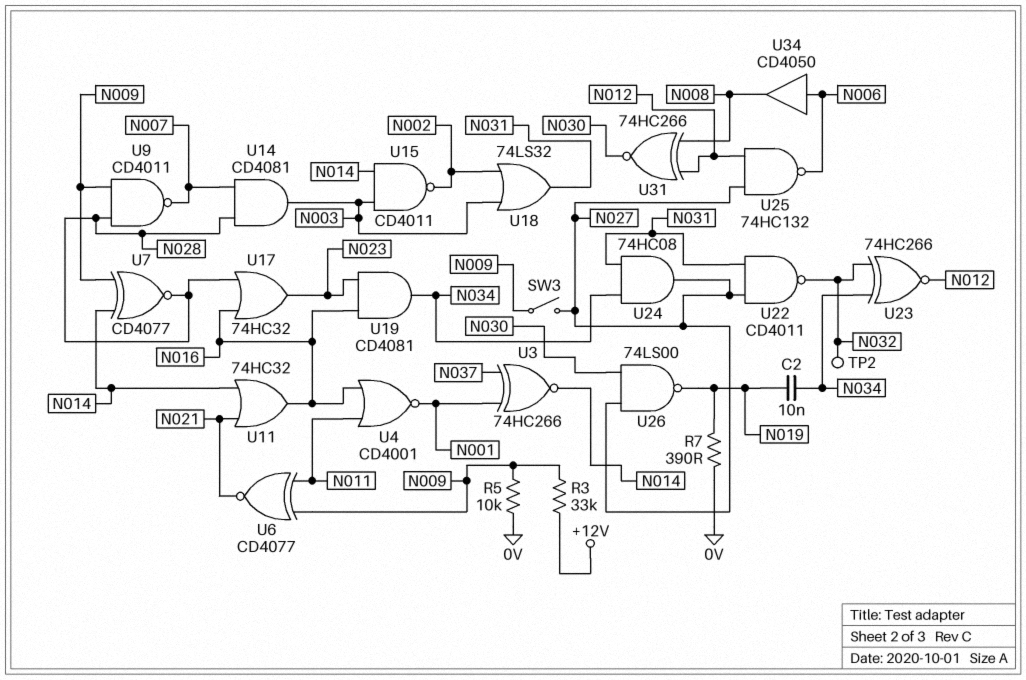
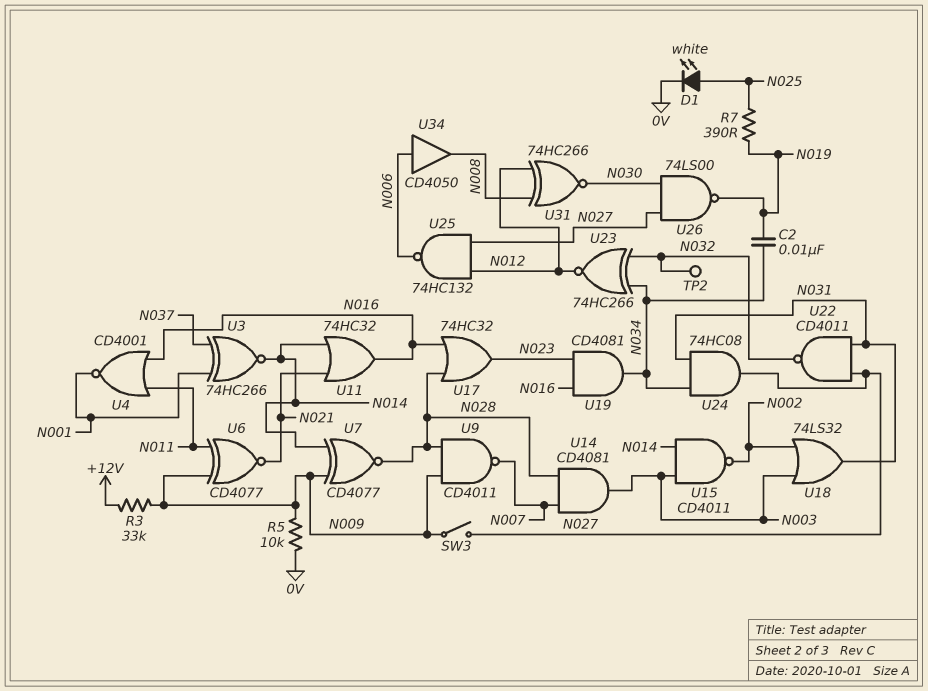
D1: none -> LED white (A N025, K 0V)
R7: 390 (0V, N019) -> 390 (N019, N025)

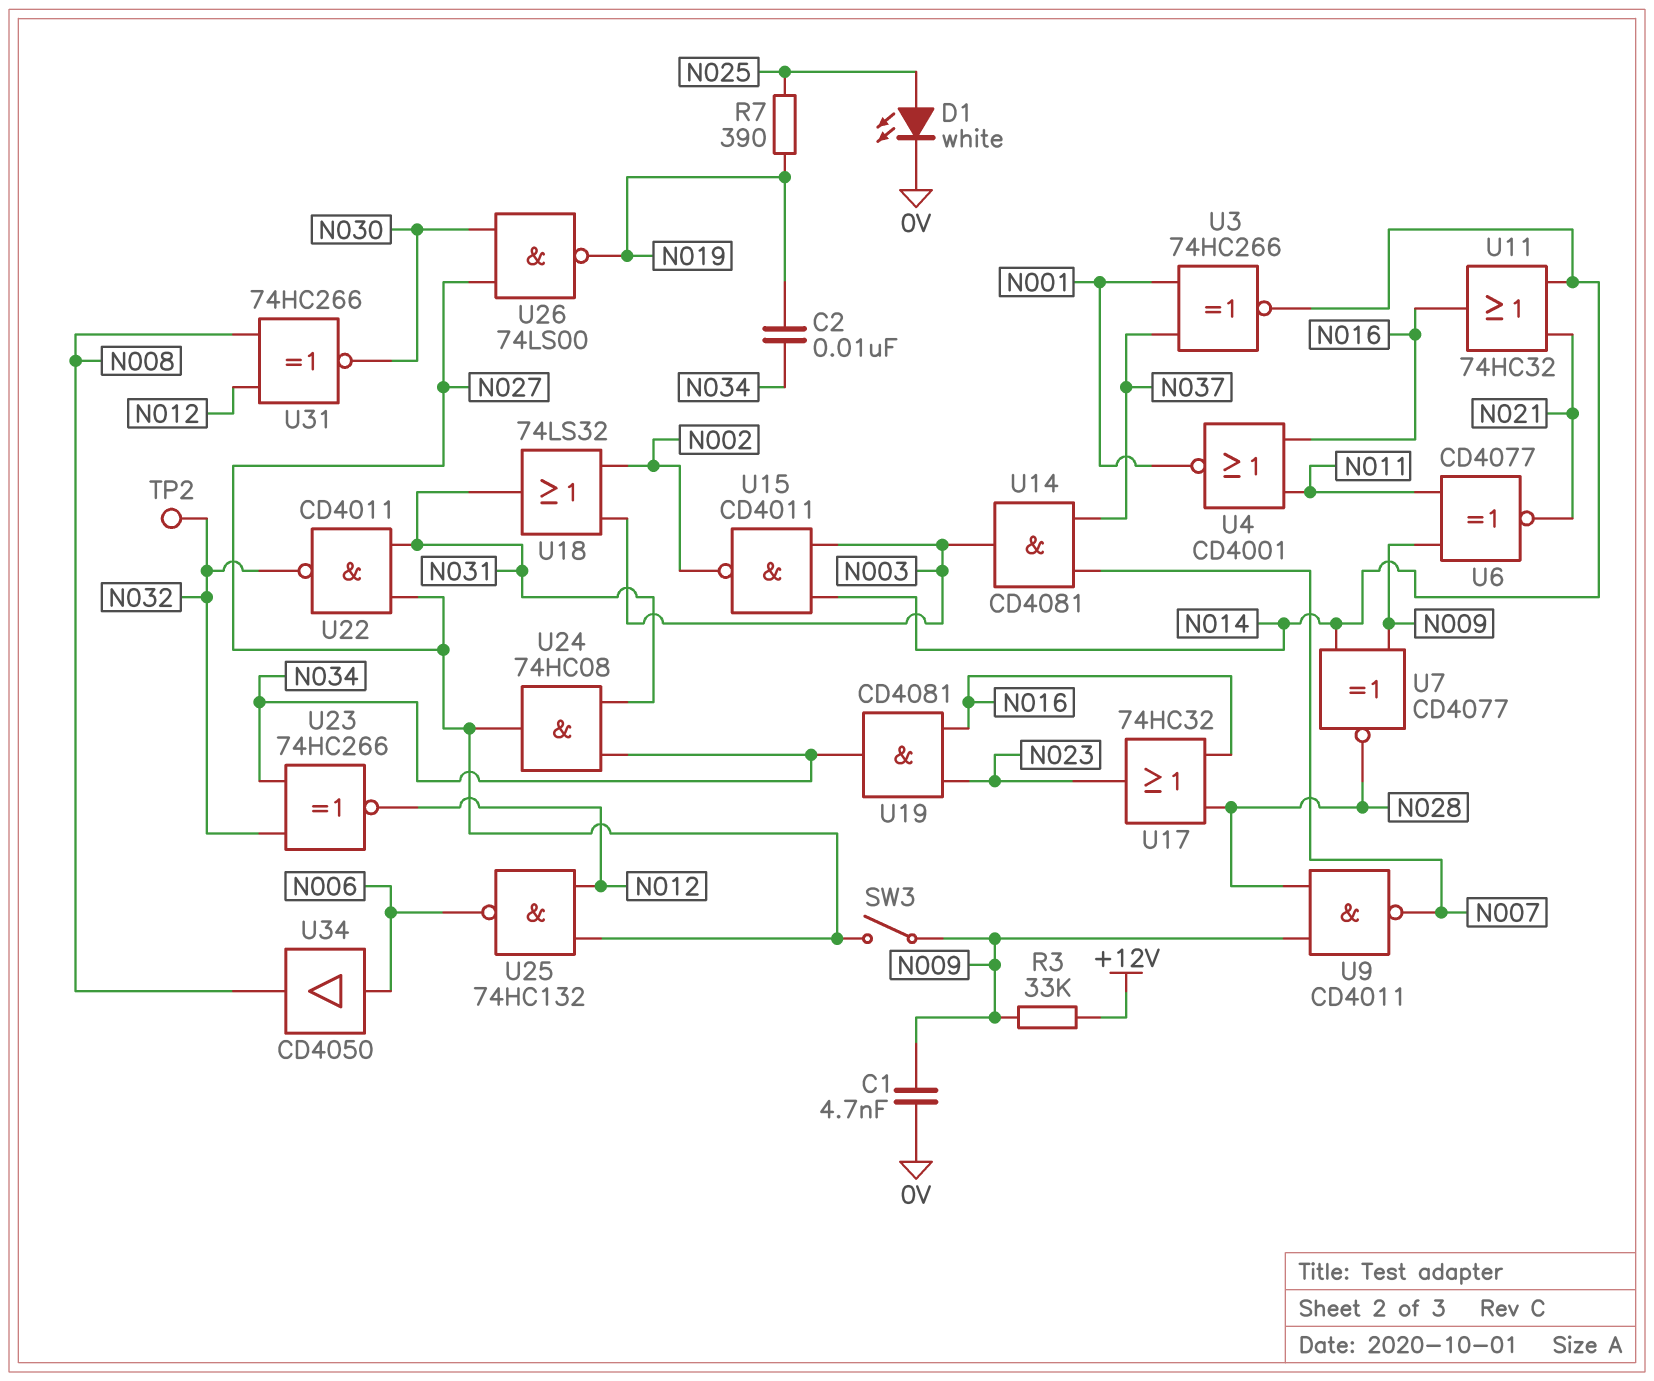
C1: none -> 4.7nF (0V, N009)
R5: 10k (0V, N009) -> none
U14: AND CD4081 (in N007, in N028, out N003) -> AND CD4081 (in N007, in N037, out N003)

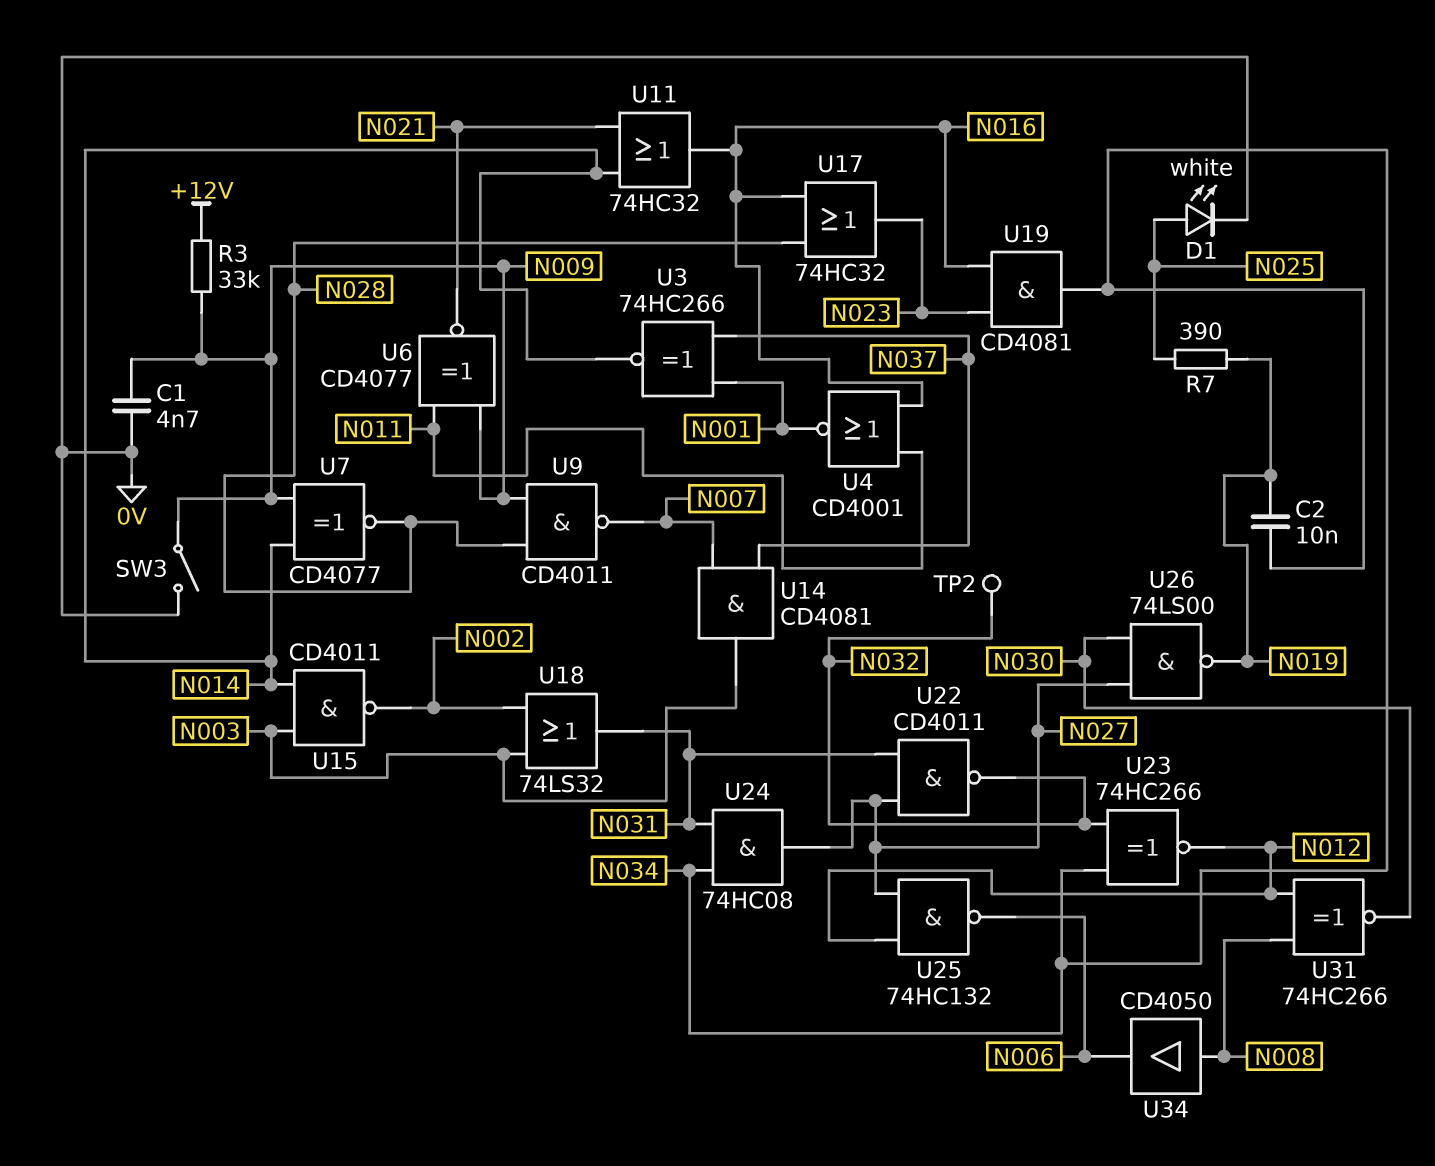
SW3: switch (N009, N027) -> switch (0V, N009)
U34: buffer CD4050 (in N006, out N008) -> buffer CD4050 (in N008, out N006)

